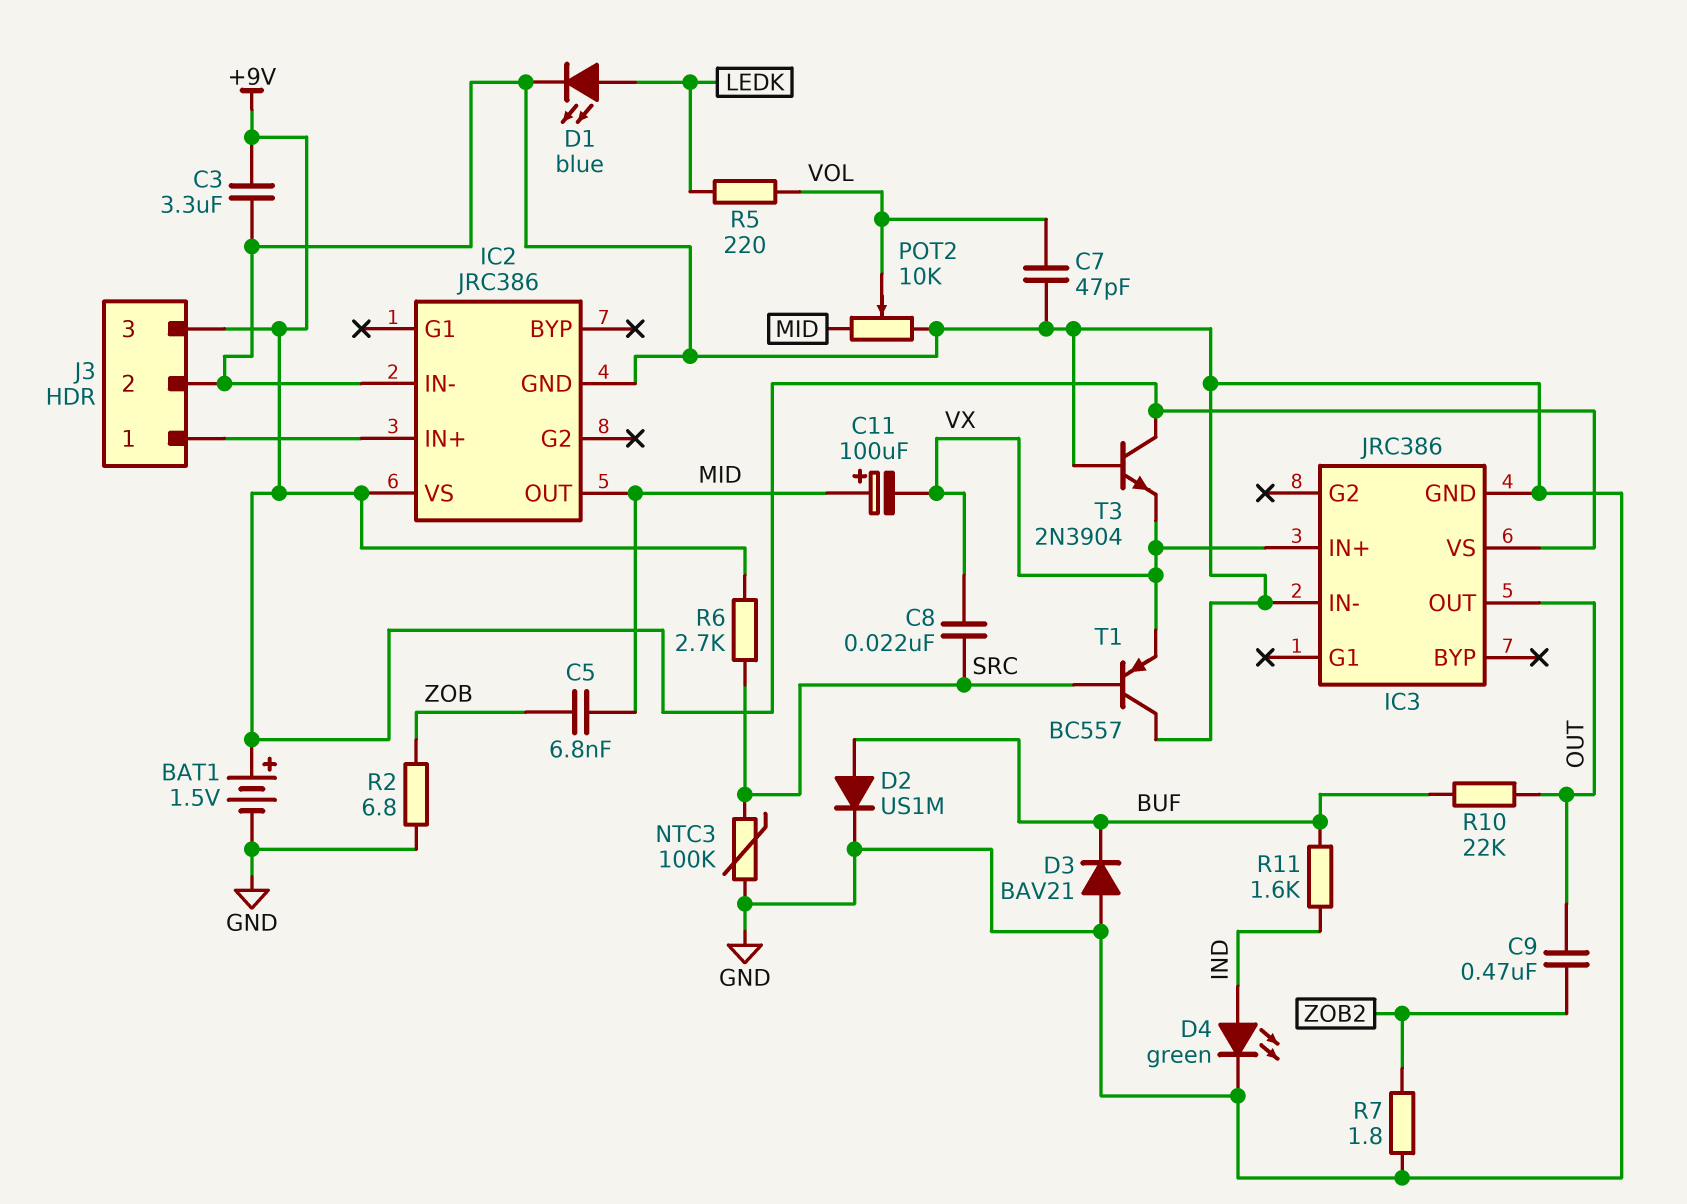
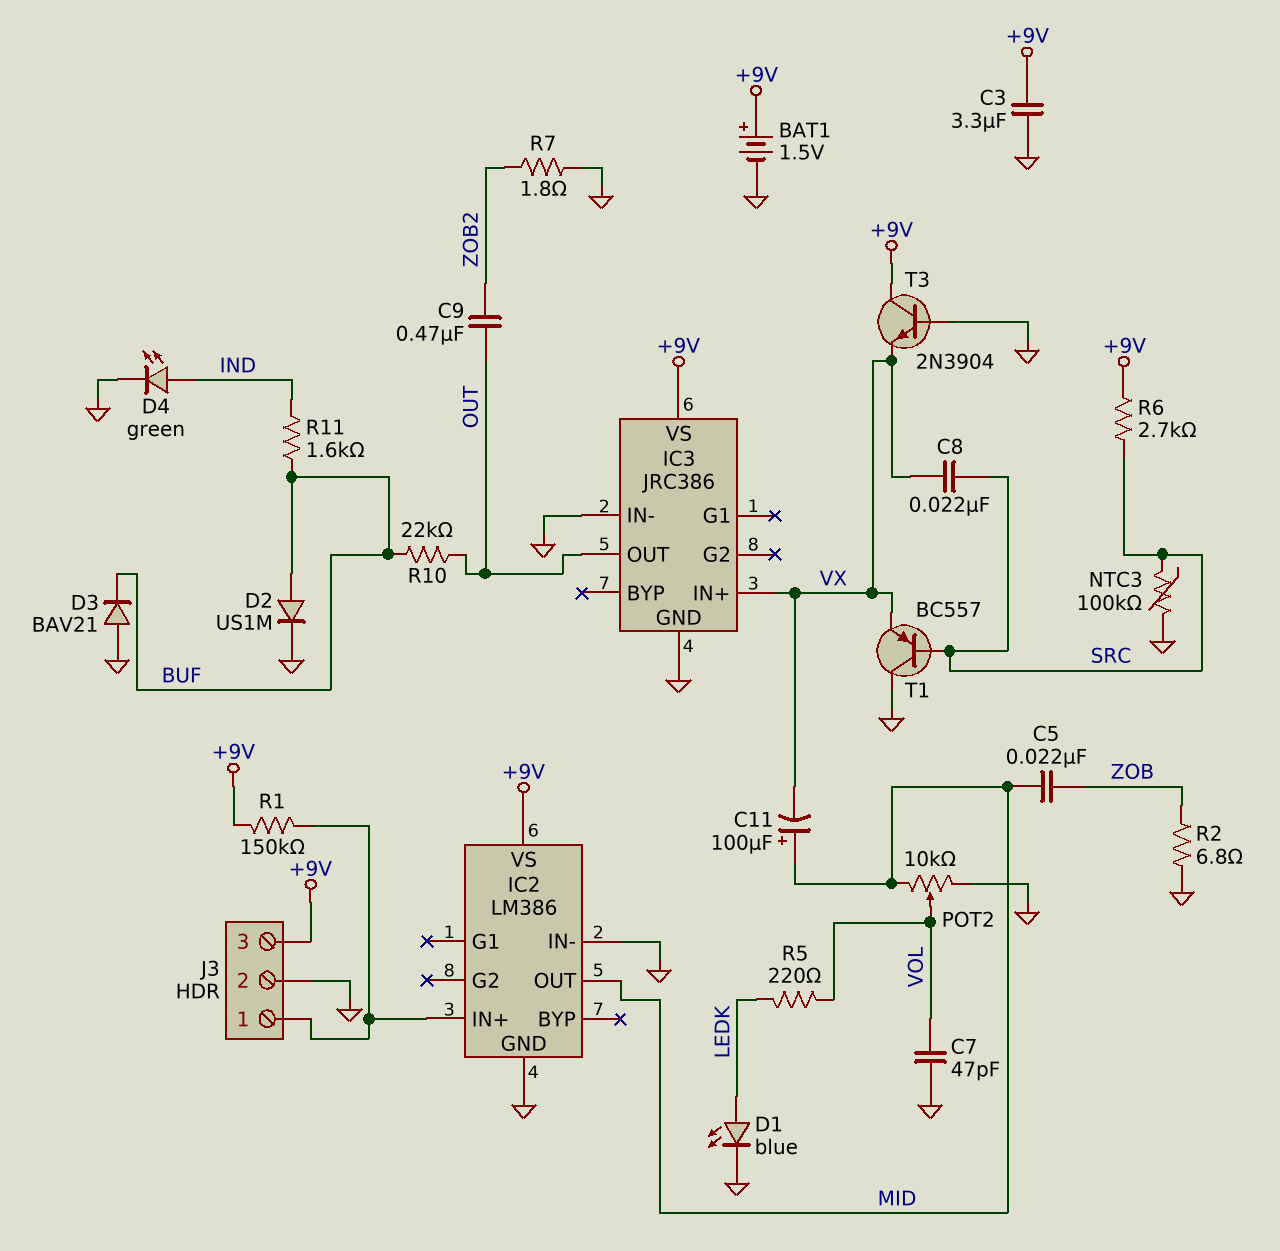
C5: 6.8nF (MID, ZOB) -> 22nF (MID, ZOB)
IC2: JRC386 -> LM386
R1: none -> 150k (+9V, IC2/IN+)

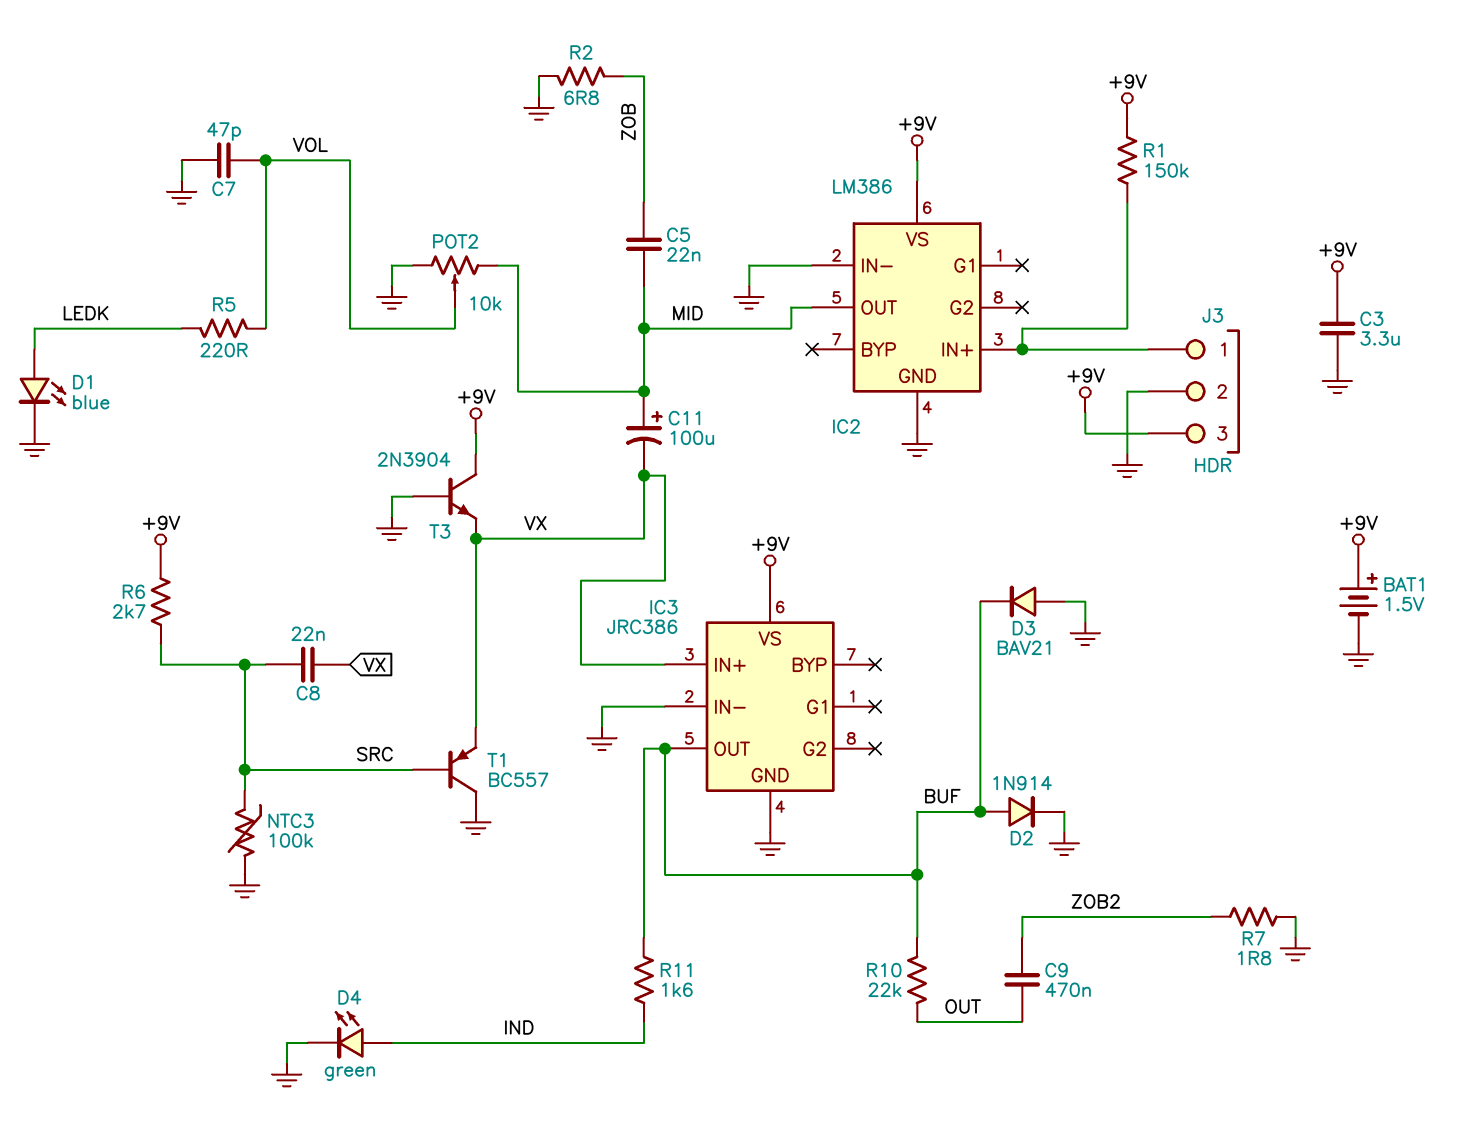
D2: diode US1M (A BUF, K GND) -> diode 1N914 (A BUF, K GND)
IC3 pin OUT: OUT -> BUF

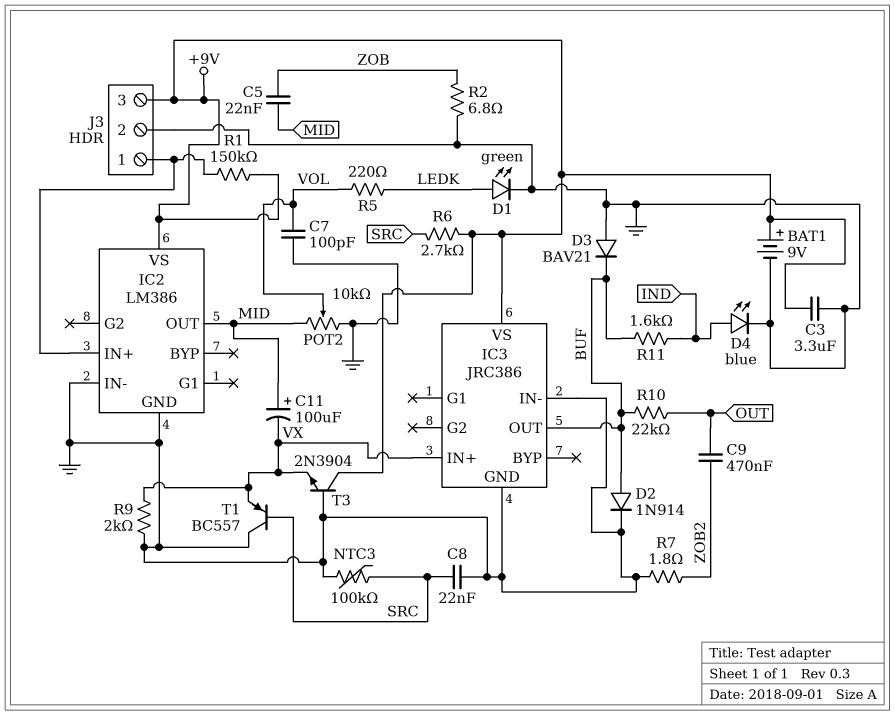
BAT1: 1.5V (plus +9V, minus GND) -> 9V (plus +9V, minus GND)
C7: 47pF (GND, VOL) -> 100pF (GND, VOL)
C8: 22nF (SRC, VX) -> 22nF (GND, SRC)
D1: LED blue (A LEDK, K GND) -> LED green (A LEDK, K GND)
D4: LED green (A IND, K GND) -> LED blue (A IND, K GND)
R9: none -> 2k (GND, VX)

